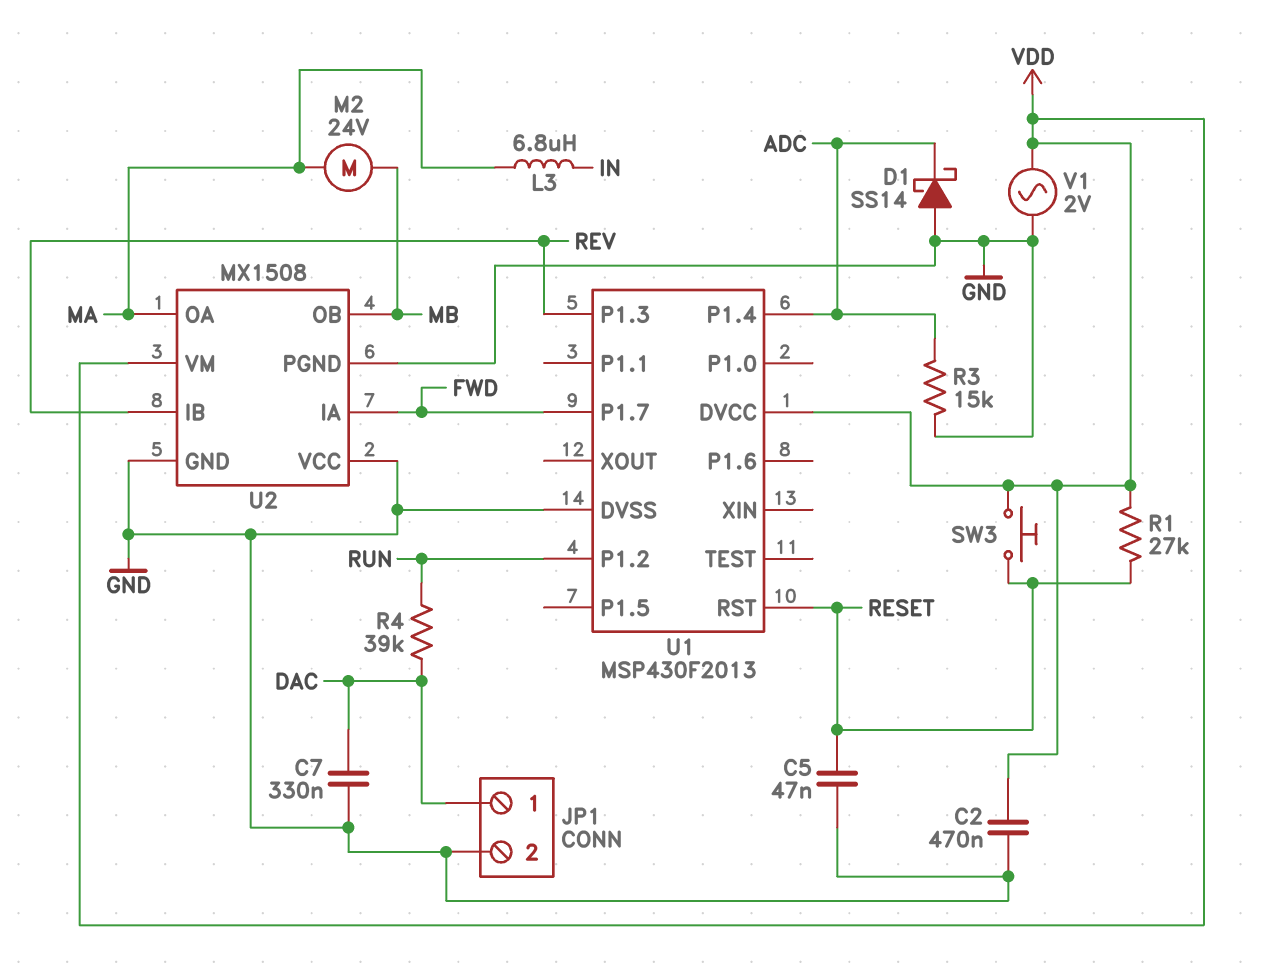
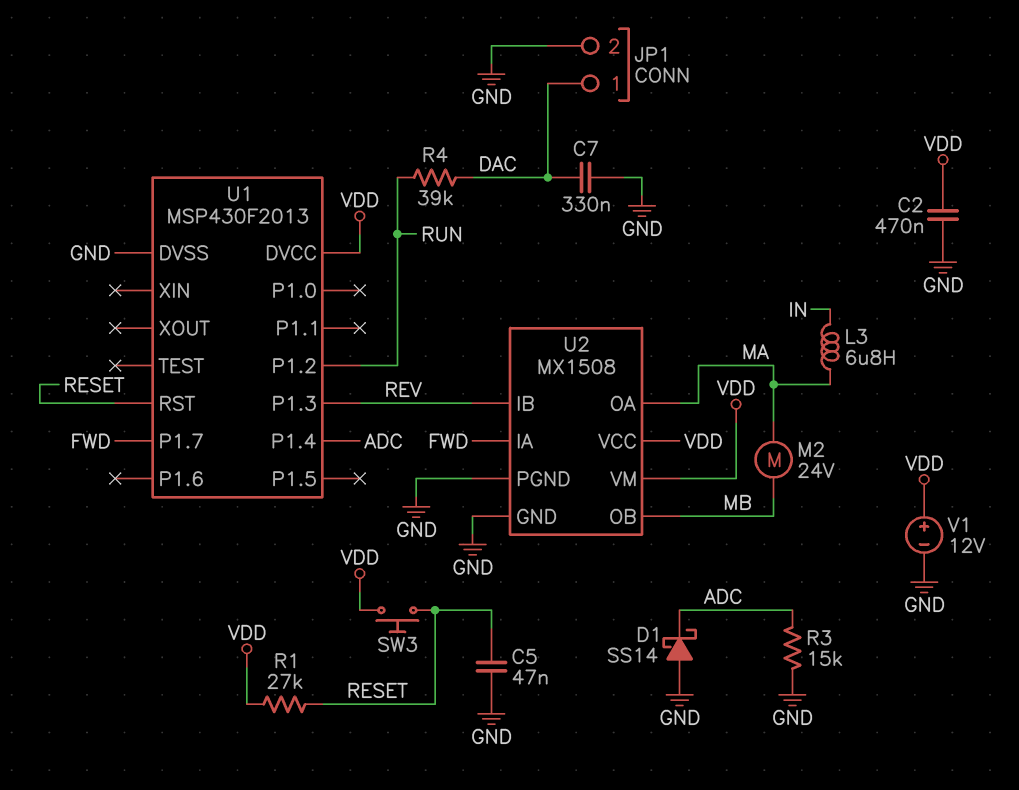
U2 pin VCC: GND -> VDD
V1: AC 2V (GND, VDD) -> 12V (plus VDD, minus GND)

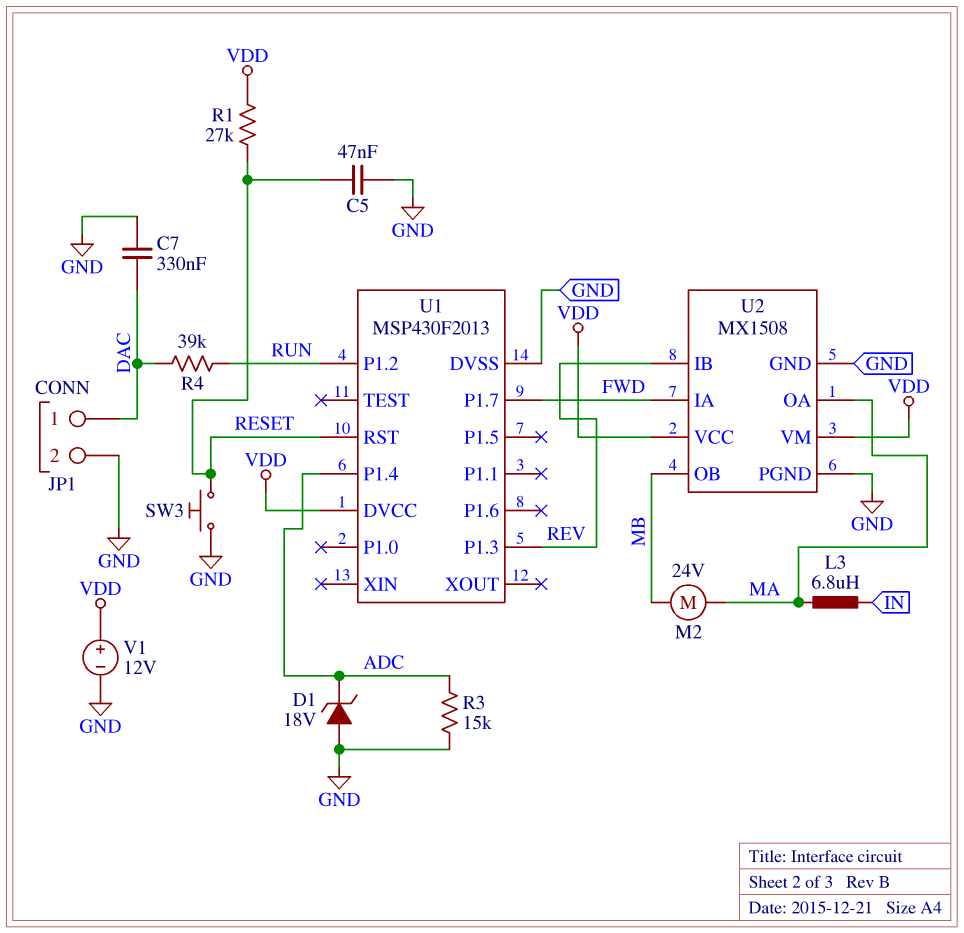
C2: 470nF (GND, VDD) -> none
D1: schottky SS14 (A GND, K ADC) -> zener 18V (A GND, K ADC)
SW3: button (RESET, VDD) -> button (GND, RESET)

